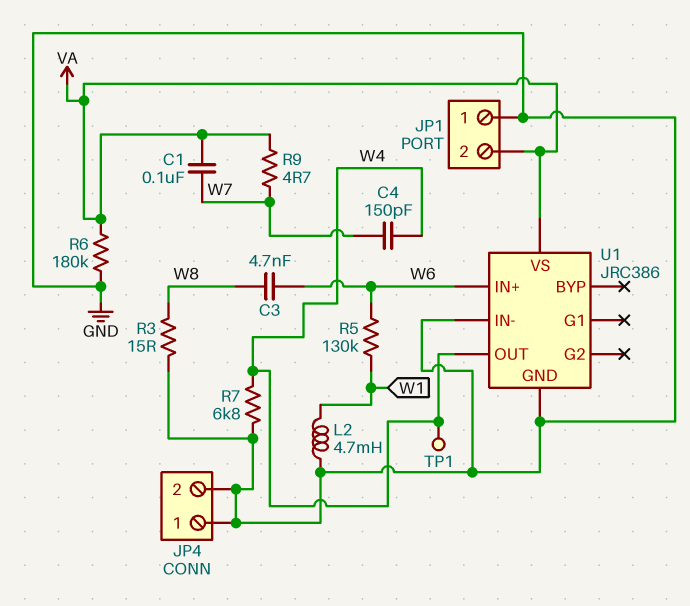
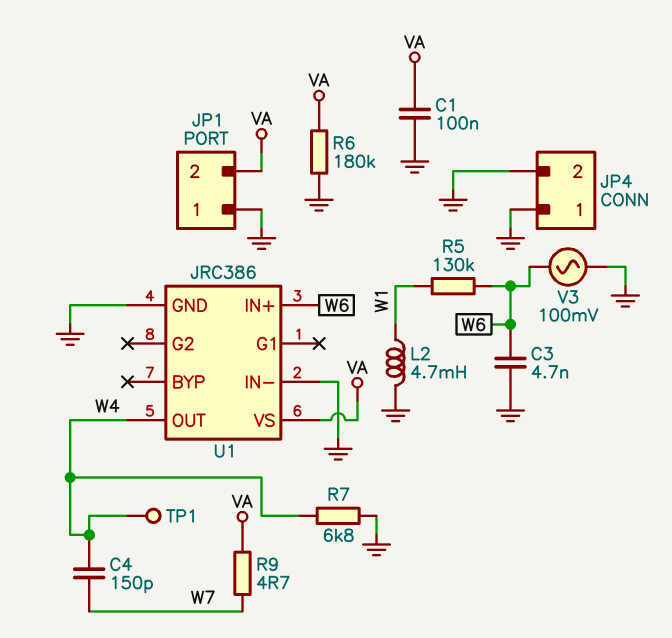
C1: 100nF (VA, W7) -> 100nF (GND, VA)
C3: 4.7nF (W6, W8) -> 4.7nF (GND, W6)
R3: 15 (GND, W8) -> none
V3: none -> AC 100mV (GND, W6)

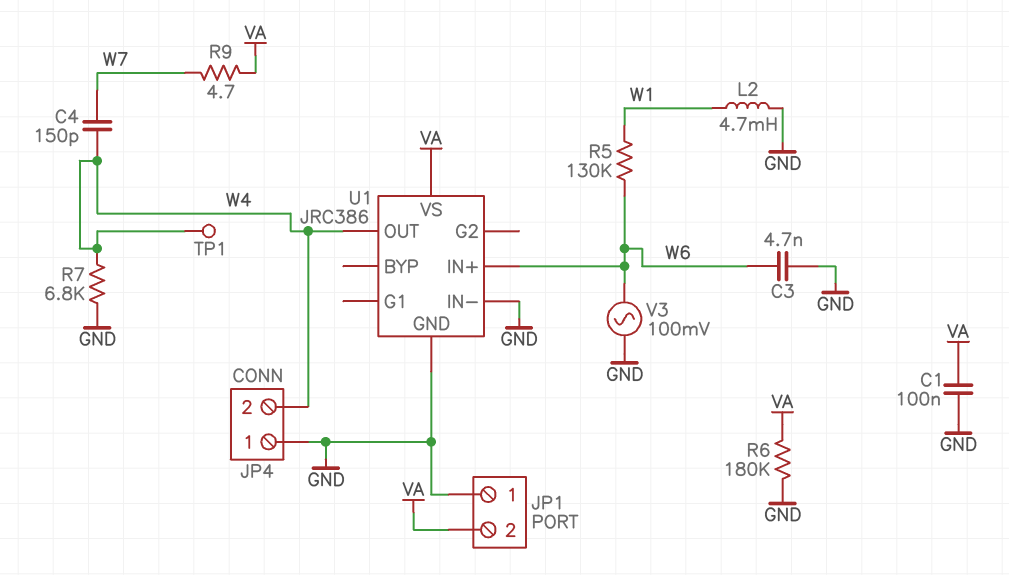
JP4 pin 2: GND -> W4

